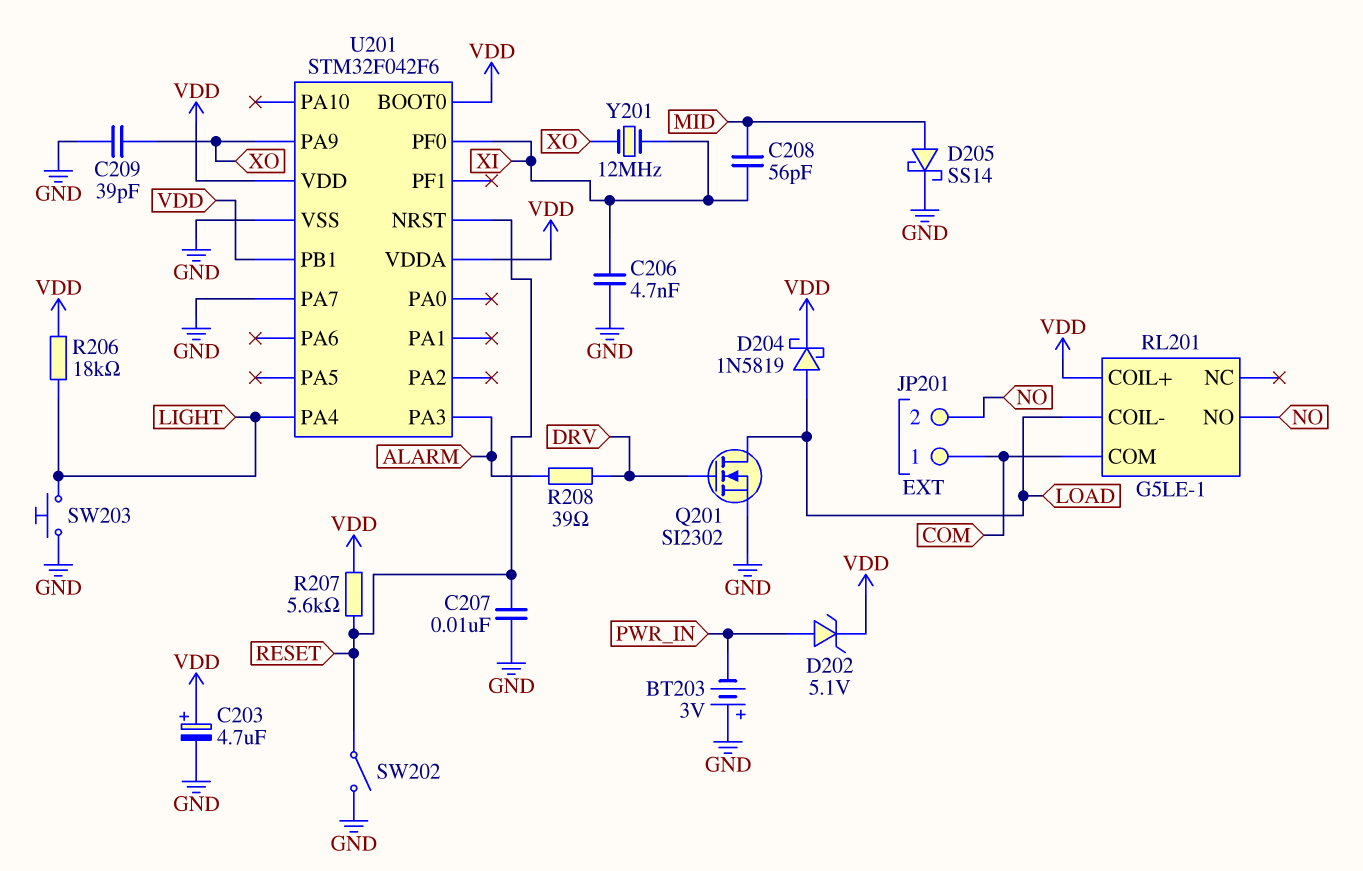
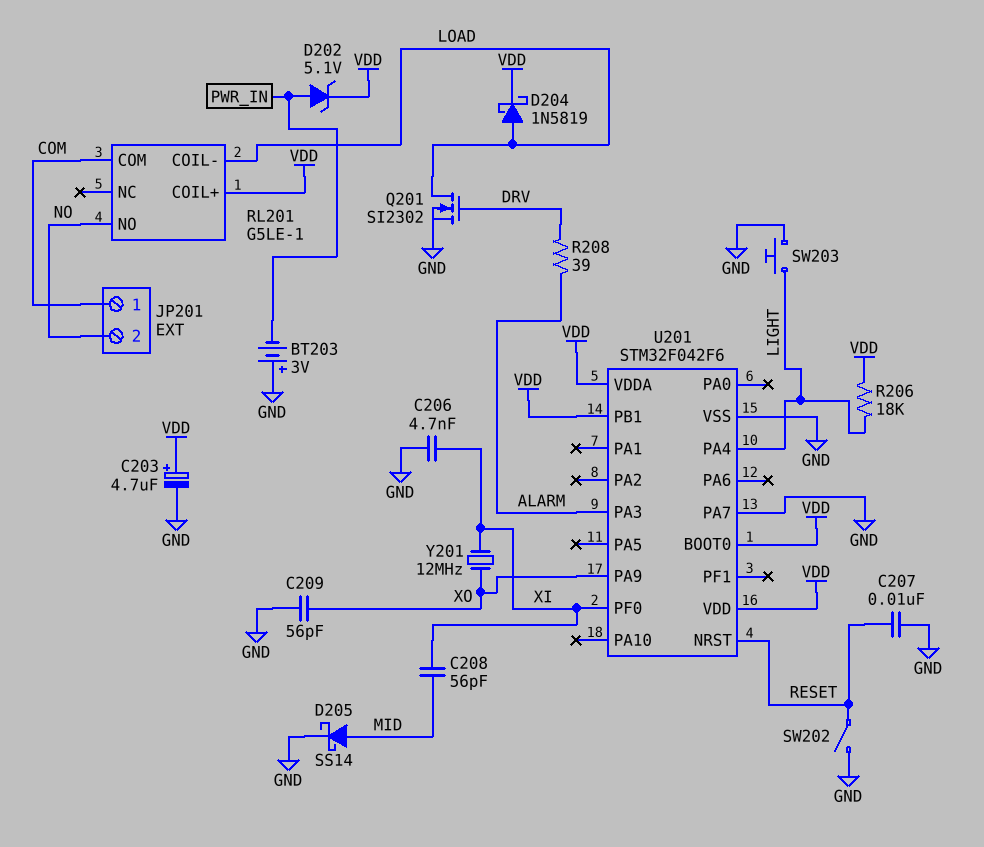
C209: 39pF (GND, XO) -> 56pF (GND, XO)
R207: 5.6k (RESET, VDD) -> none

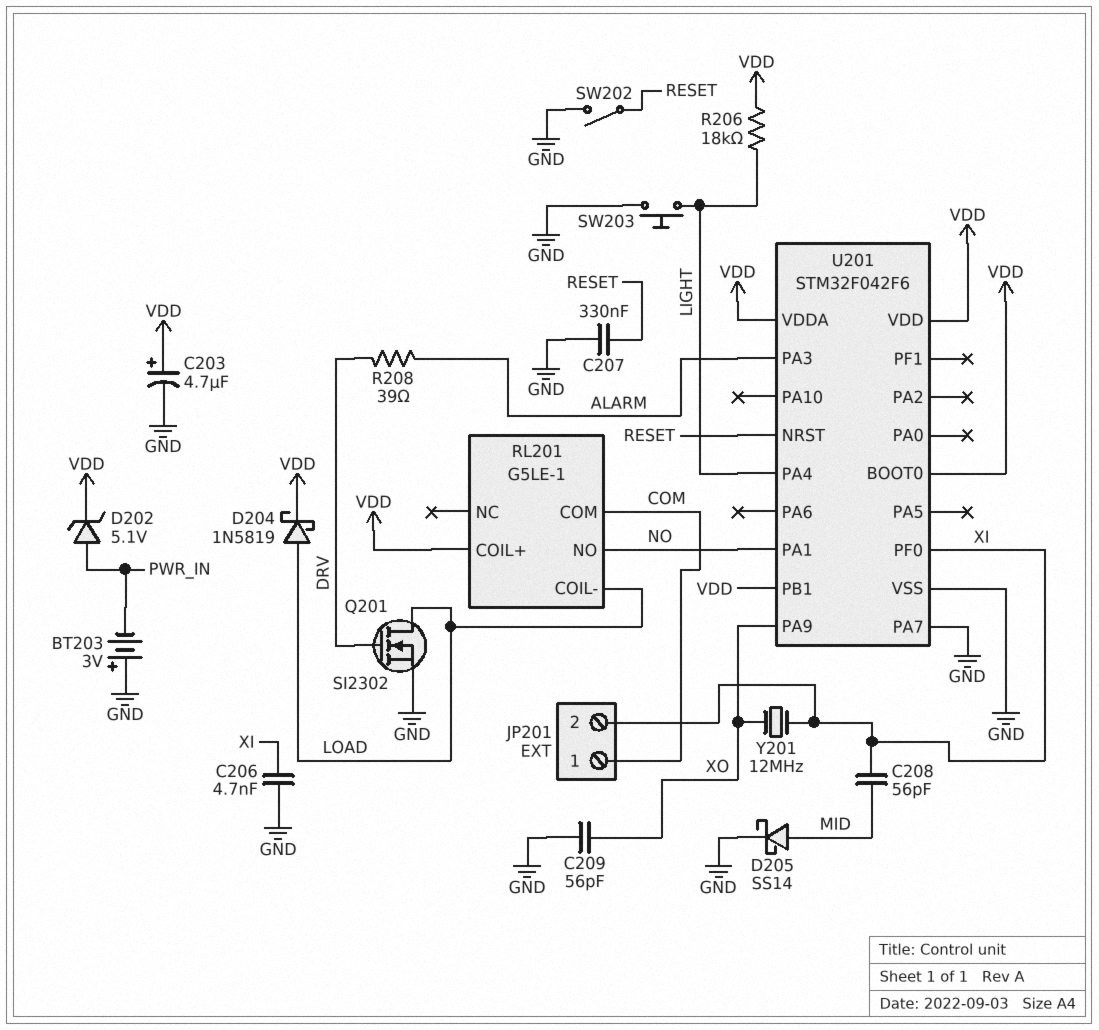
C207: 10nF (GND, RESET) -> 330nF (GND, RESET)
JP201 pin 2: NO -> XI
U201 pin PA1: none -> NO

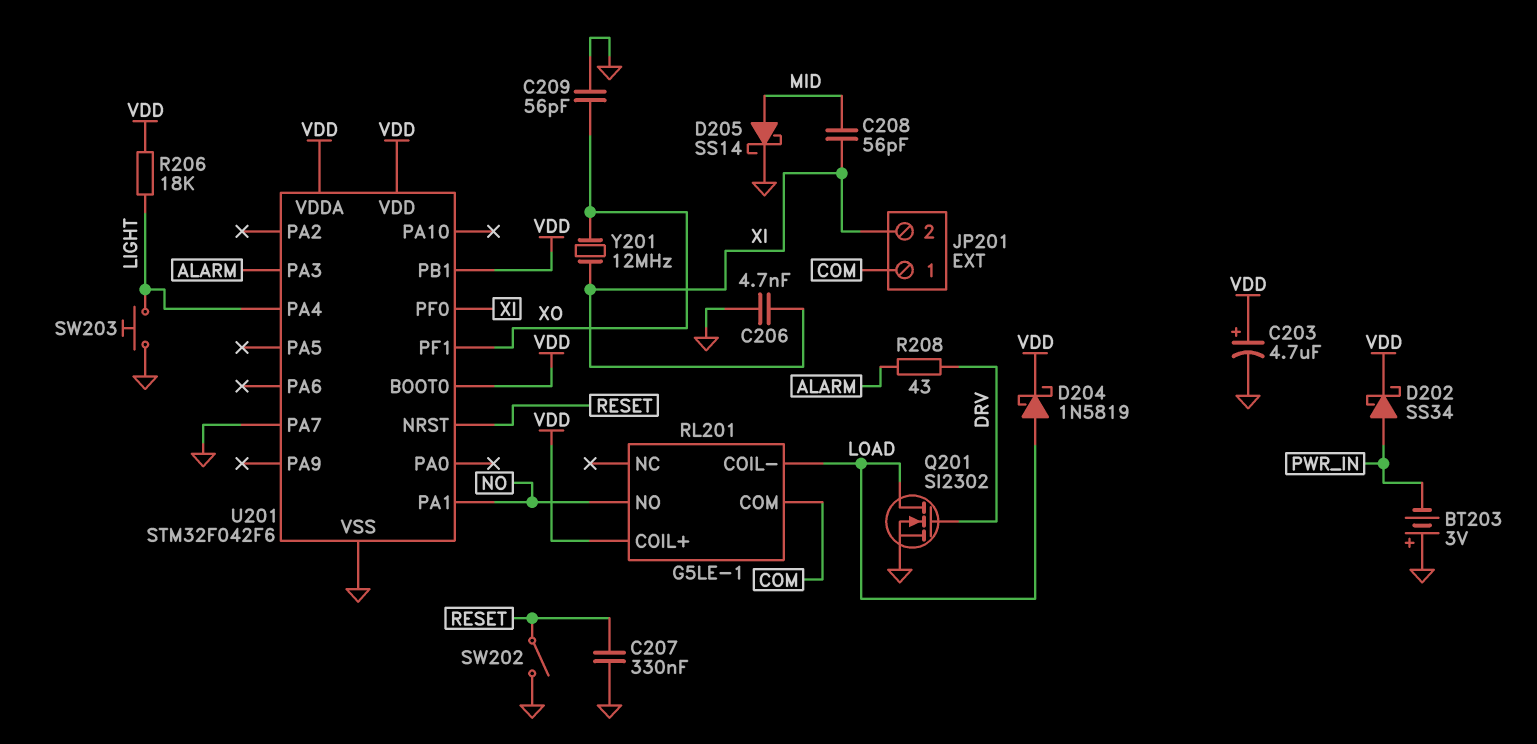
D202: zener 5.1V (A PWR_IN, K VDD) -> schottky SS34 (A PWR_IN, K VDD)
R208: 39 (ALARM, DRV) -> 43 (ALARM, DRV)
U201 pin PA9: XO -> none
U201 pin PF1: none -> XO

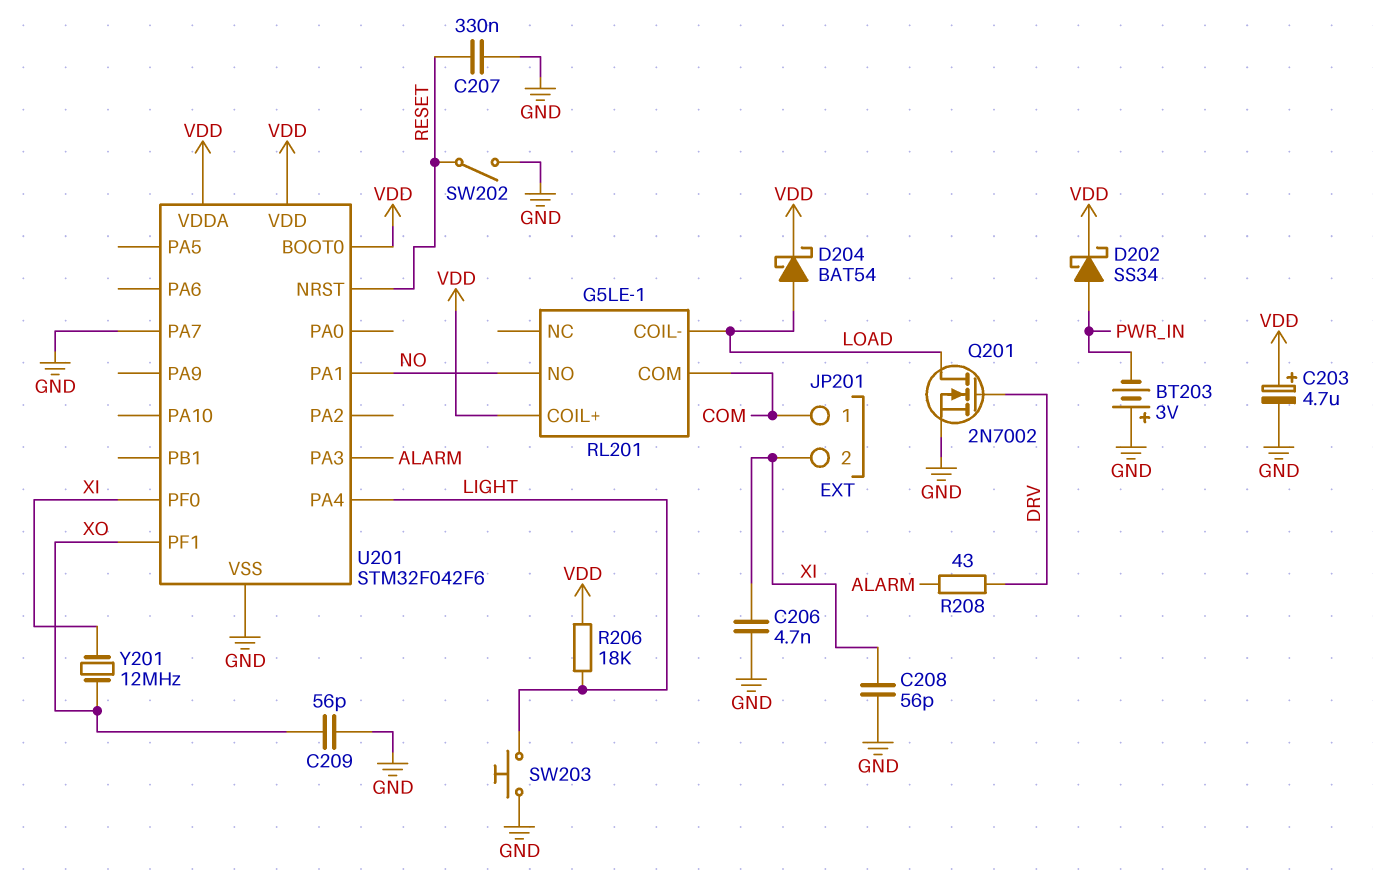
C208: 56pF (MID, XI) -> 56pF (GND, XI)
D204: schottky 1N5819 (A LOAD, K VDD) -> schottky BAT54 (A LOAD, K VDD)
D205: schottky SS14 (A MID, K GND) -> none
Q201: NMOS SI2302 (G DRV, D LOAD, S GND) -> NMOS 2N7002 (G DRV, D LOAD, S GND)
U201 pin PB1: VDD -> none

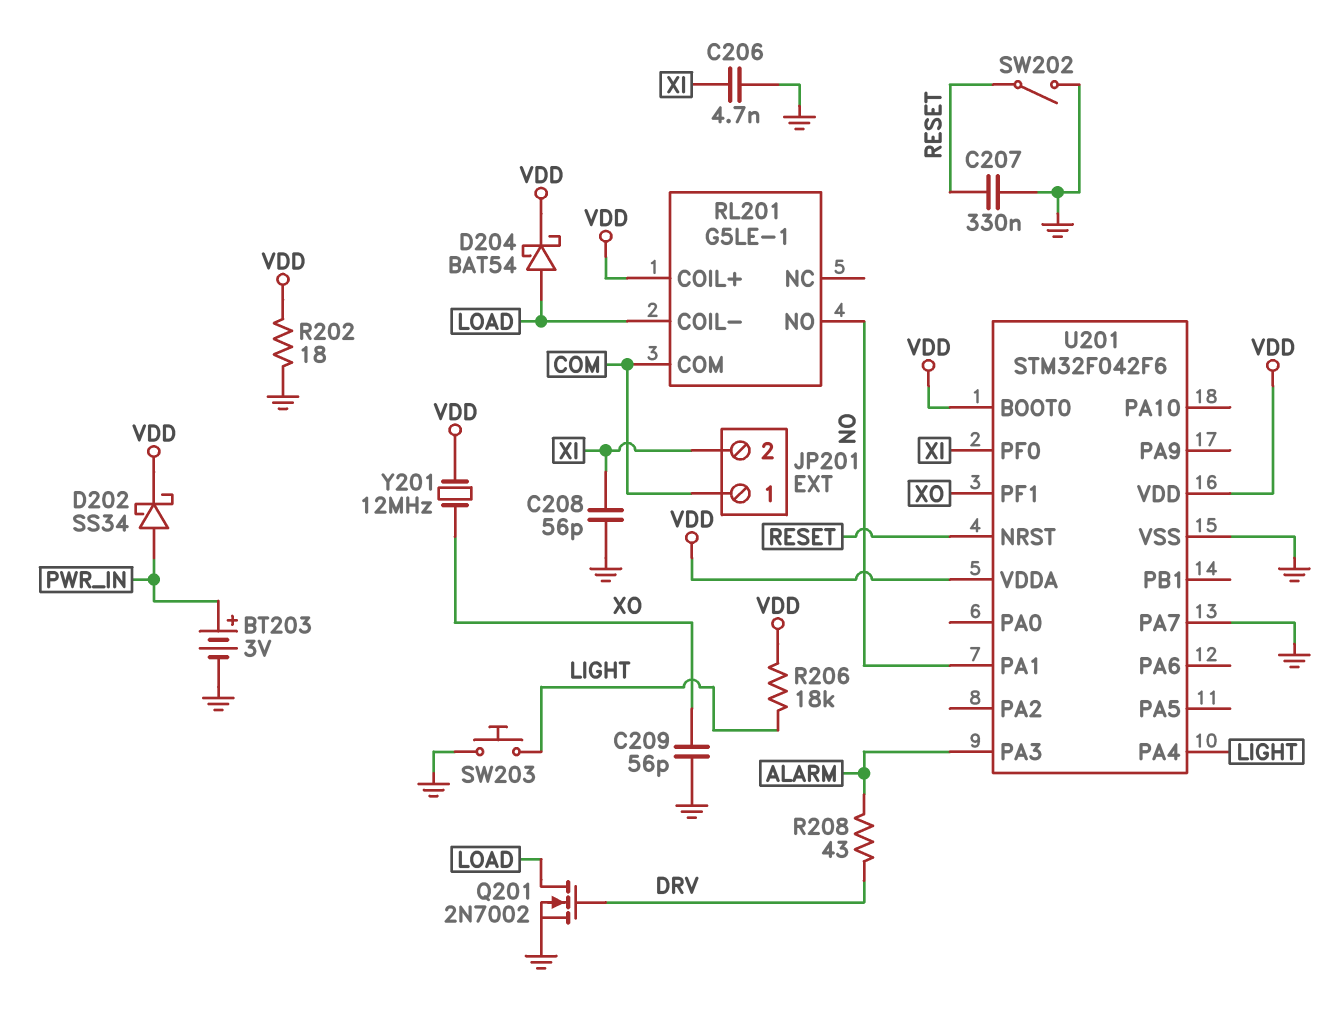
BT203: 3V (plus GND, minus PWR_IN) -> 3V (plus PWR_IN, minus GND)
C203: 4.7uF (plus VDD, minus GND) -> none
R202: none -> 18 (GND, VDD)
Y201: 12MHz (XI, XO) -> 12MHz (VDD, XO)

